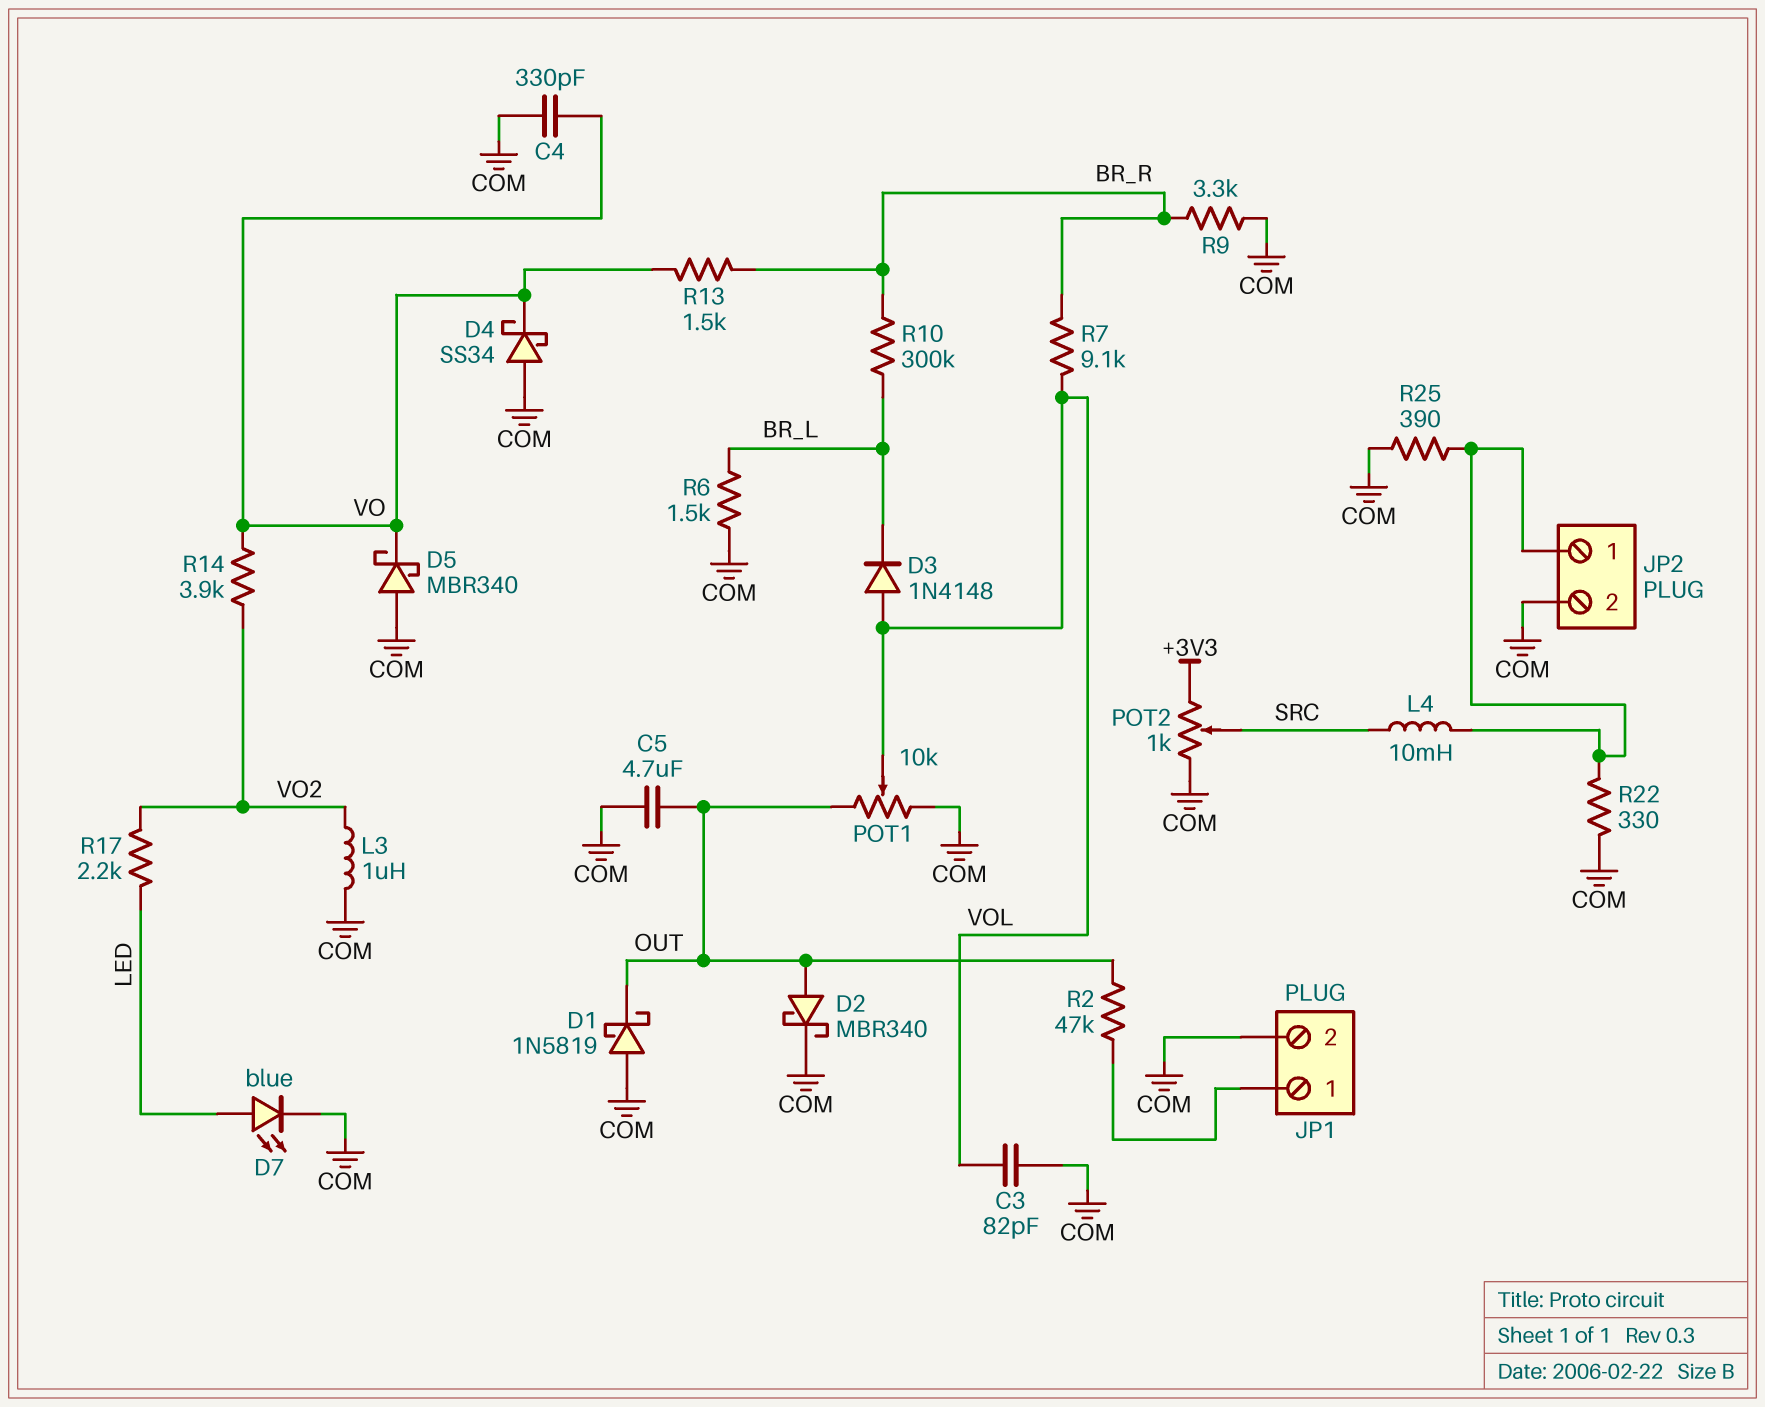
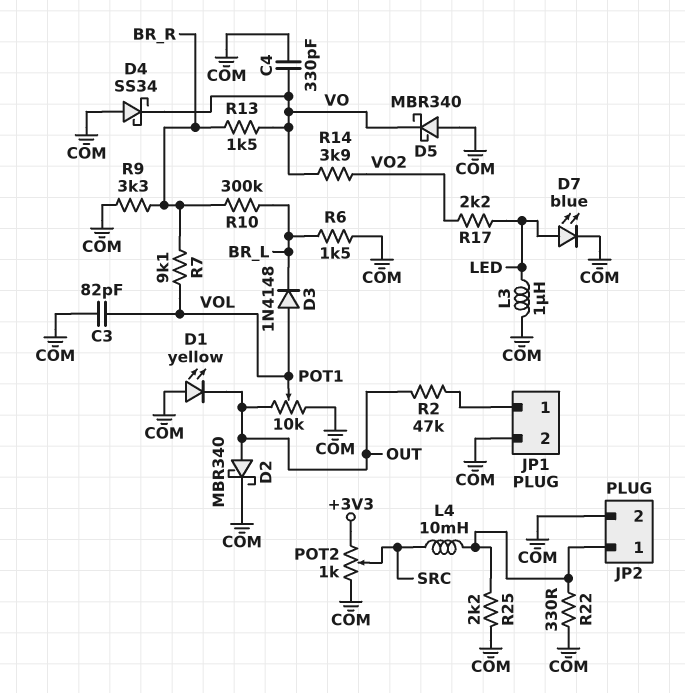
C5: 4.7uF (COM, OUT) -> none
D1: schottky 1N5819 (A COM, K OUT) -> LED yellow (A COM, K OUT)
L3: 1uH (COM, VO2) -> 1uH (COM, LED)
R25: 390 (COM, JP2/1) -> 2.2k (COM, JP2/1)

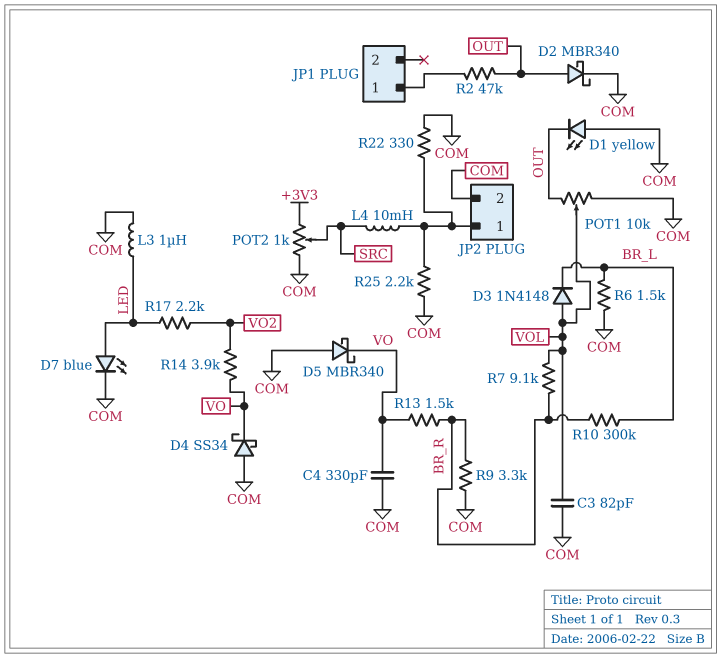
JP1 pin 2: COM -> none

